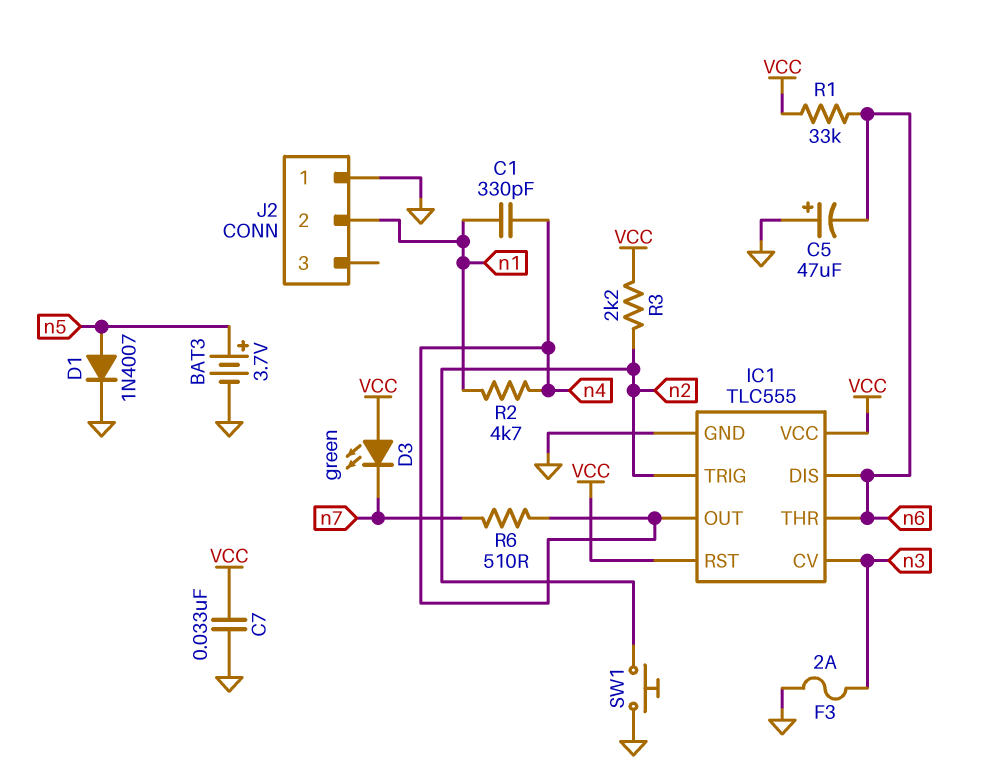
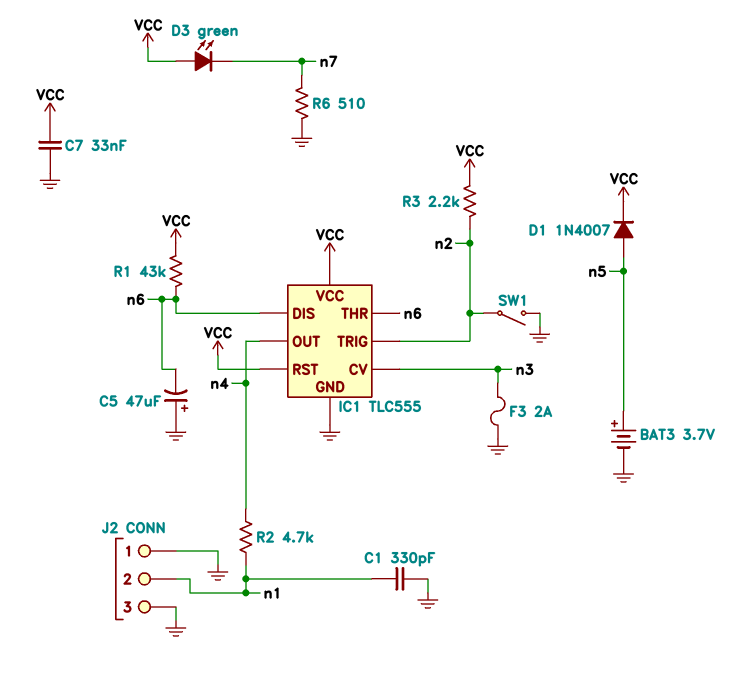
C1: 330pF (n1, n4) -> 330pF (GND, n1)
D1: diode 1N4007 (A n5, K GND) -> diode 1N4007 (A n5, K VCC)
J2 pin 3: none -> GND
R1: 33k (VCC, n6) -> 43k (VCC, n6)
R6: 510 (n4, n7) -> 510 (GND, n7)
SW1: button (GND, n2) -> switch (GND, n2)

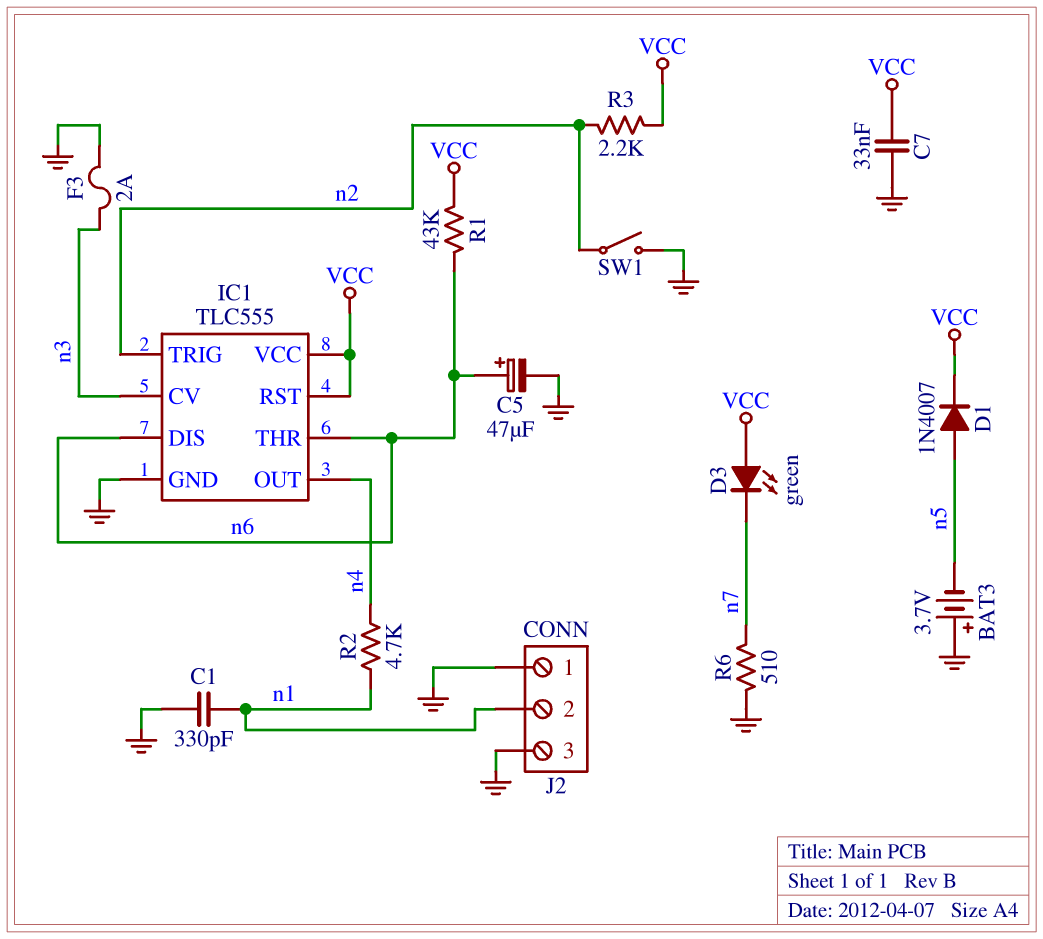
BAT3: 3.7V (plus n5, minus GND) -> 3.7V (plus GND, minus n5)
C5: 47uF (plus GND, minus n6) -> 47uF (plus n6, minus GND)

